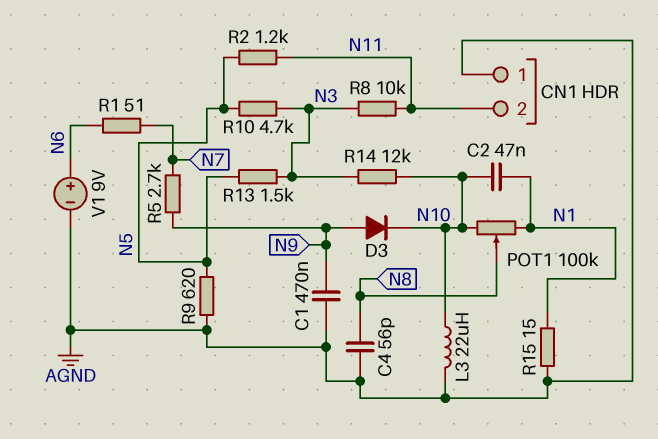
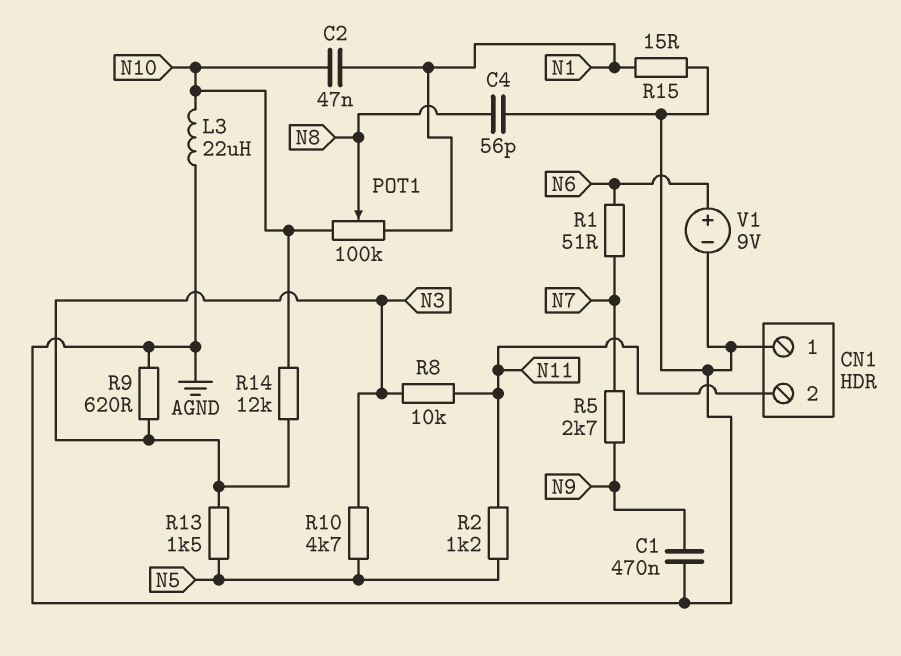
D3: diode (A N9, K N10) -> none
R9: 620 (AGND, N5) -> 620 (AGND, N3)

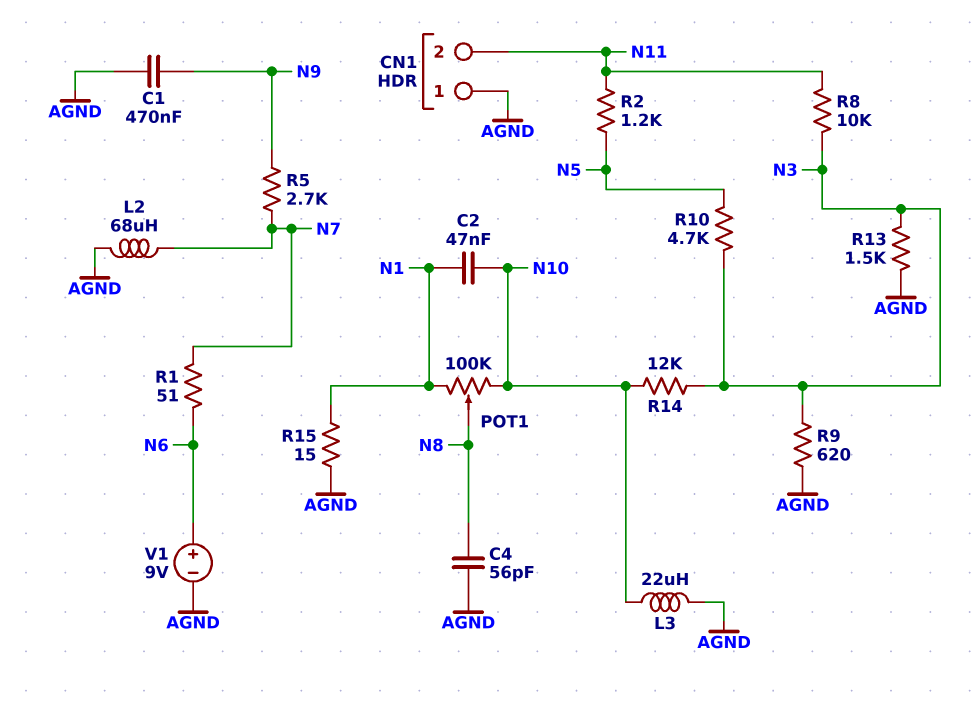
L2: none -> 68uH (AGND, N7)
R13: 1.5k (N3, N5) -> 1.5k (AGND, N3)

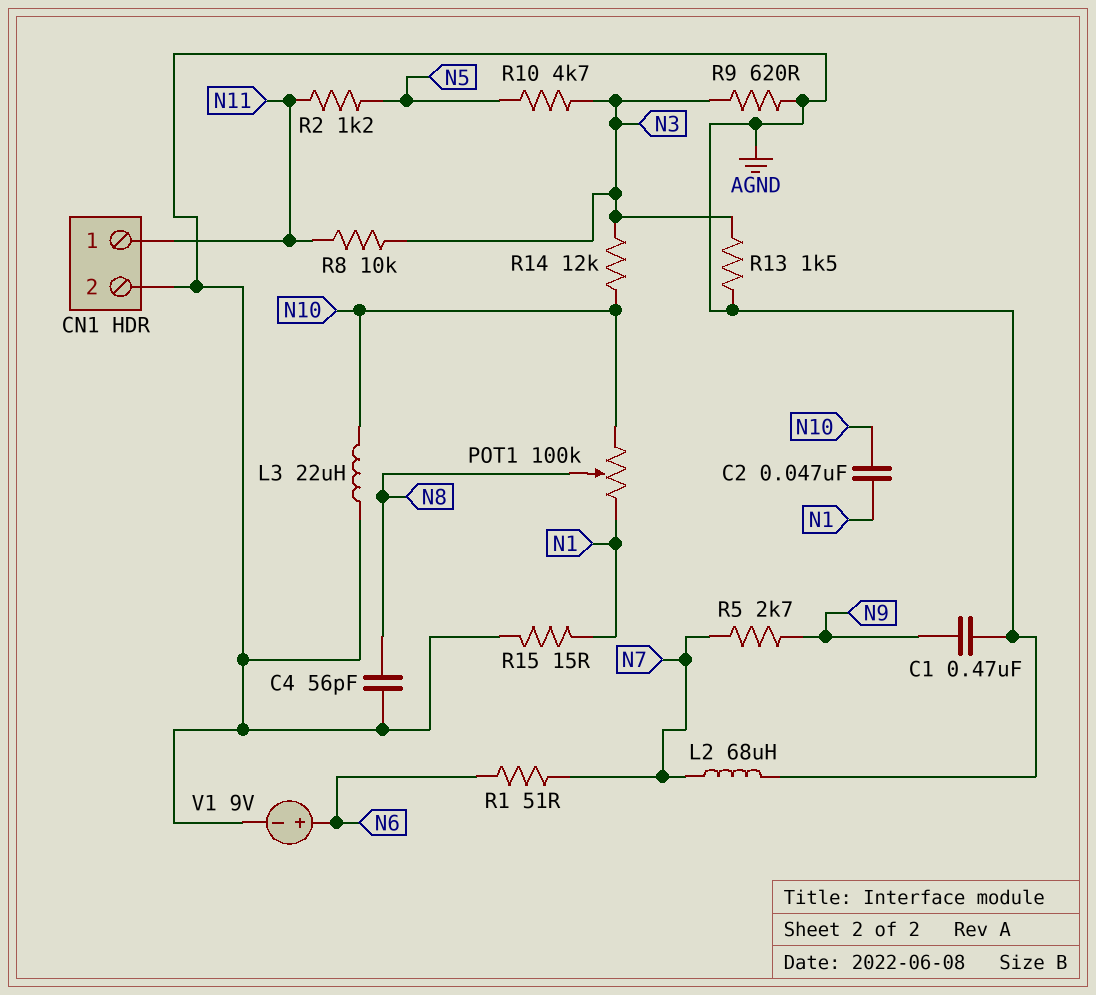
CN1 pin 1: AGND -> N11
CN1 pin 2: N11 -> AGND

